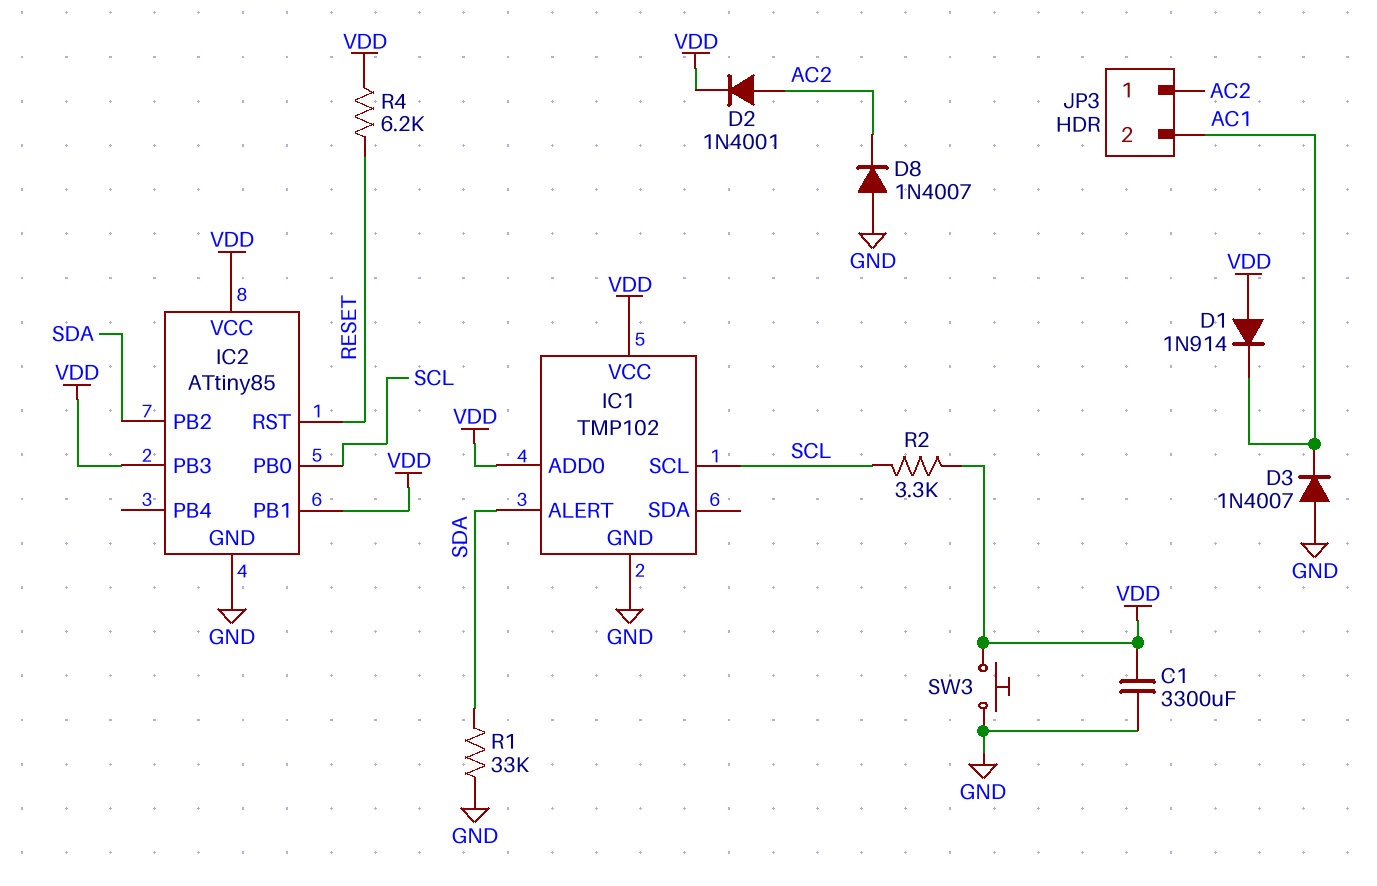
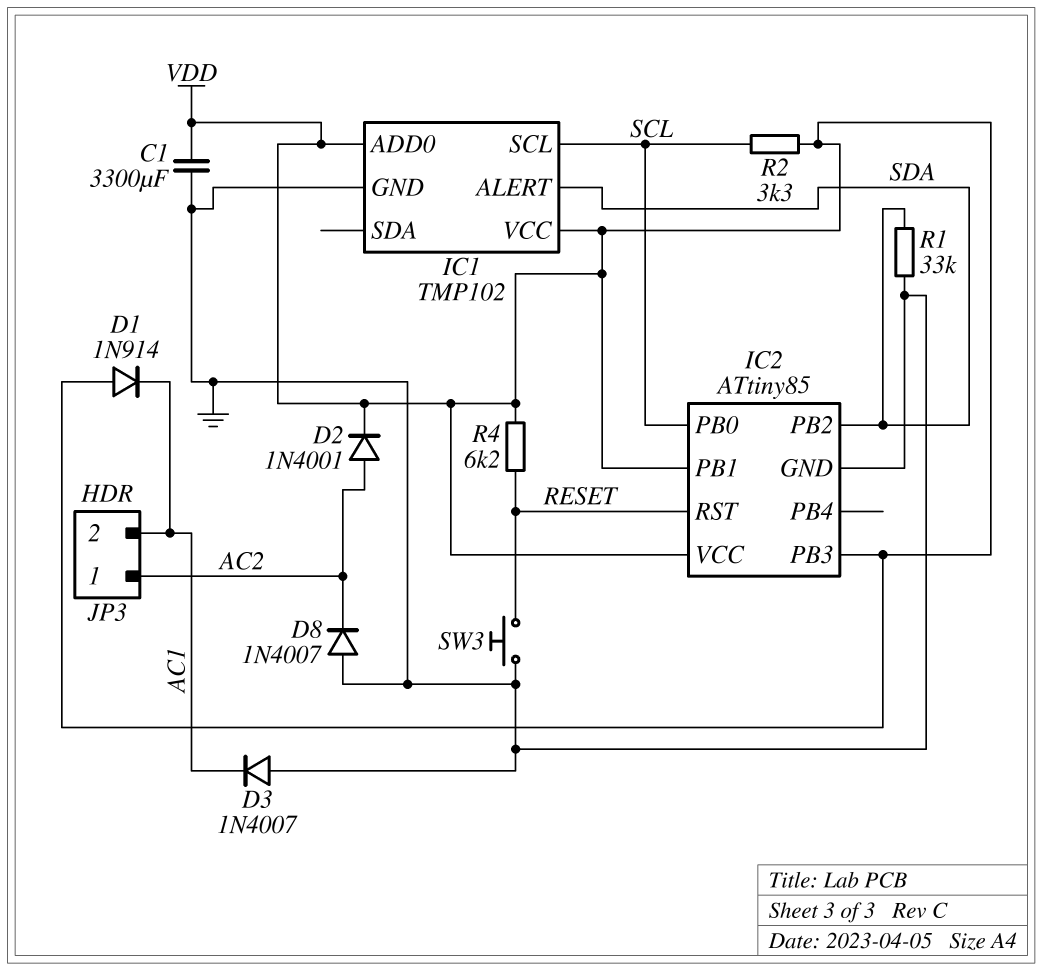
SW3: button (GND, VDD) -> button (GND, RESET)

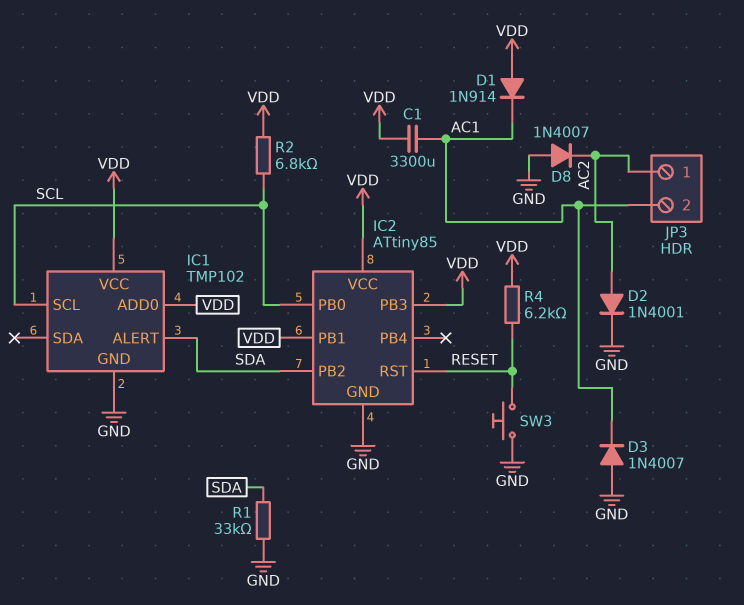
C1: 3300uF (GND, VDD) -> 3300uF (AC1, VDD)
D2: diode 1N4001 (A AC2, K VDD) -> diode 1N4001 (A AC2, K GND)
R2: 3.3k (SCL, VDD) -> 6.8k (SCL, VDD)

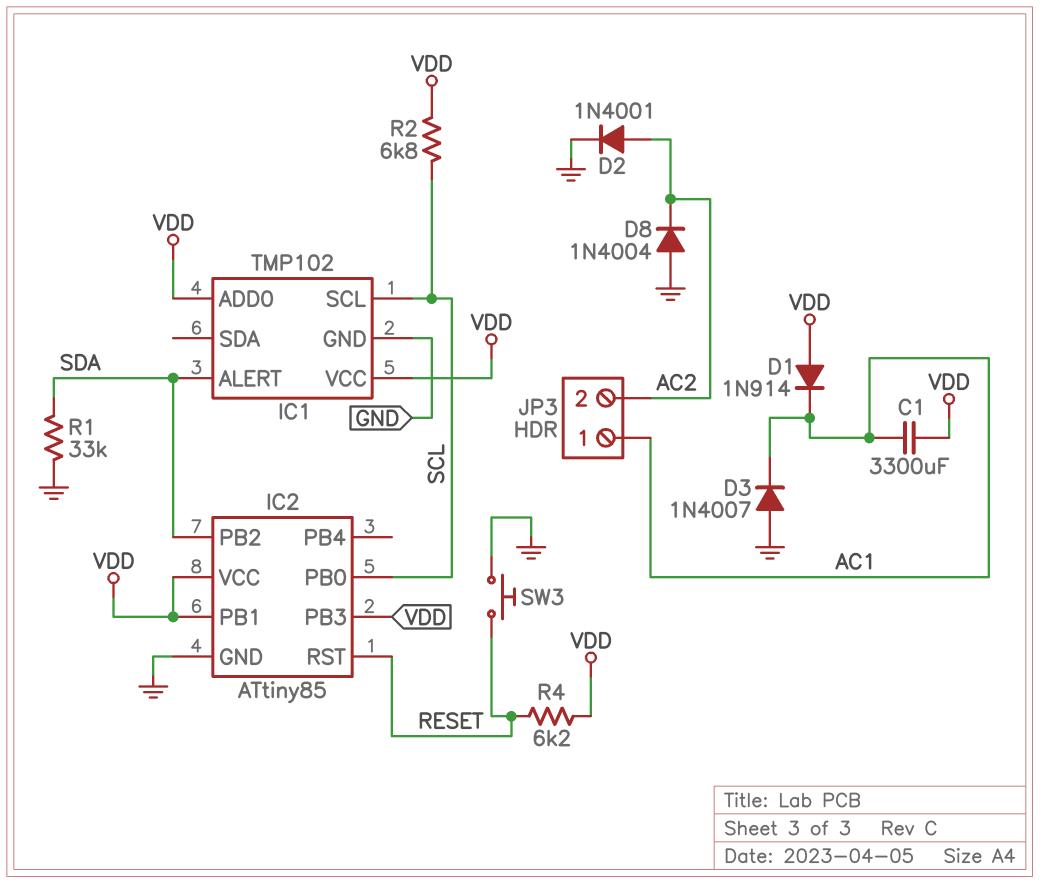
D8: diode 1N4007 (A GND, K AC2) -> diode 1N4004 (A GND, K AC2)
JP3 pin 1: AC2 -> AC1
JP3 pin 2: AC1 -> AC2

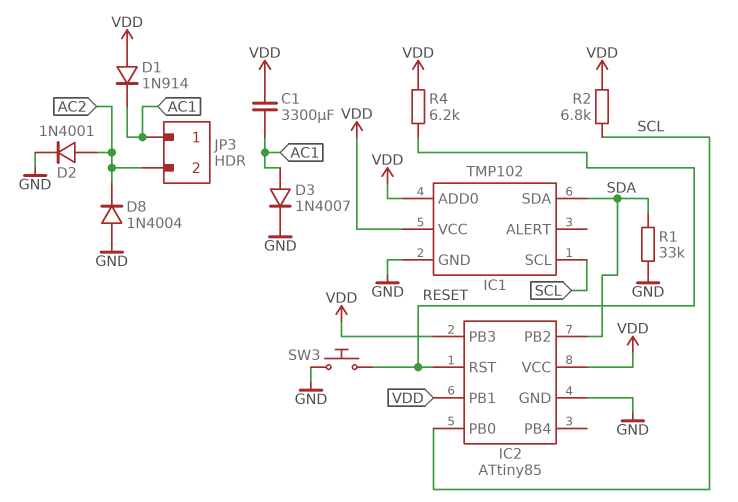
D3: diode 1N4007 (A GND, K AC1) -> diode 1N4007 (A AC1, K GND)
IC1 pin ALERT: SDA -> none
IC1 pin SDA: none -> SDA

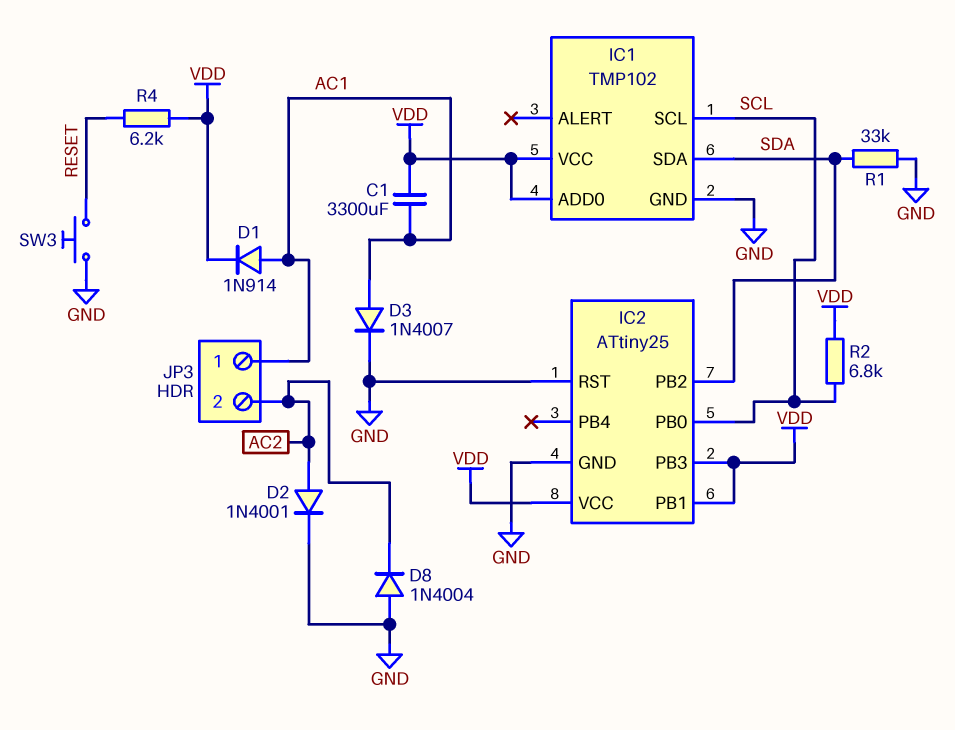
D1: diode 1N914 (A VDD, K AC1) -> diode 1N914 (A AC1, K VDD)
IC2: ATtiny85 -> ATtiny25
IC2 pin RST: RESET -> GND

